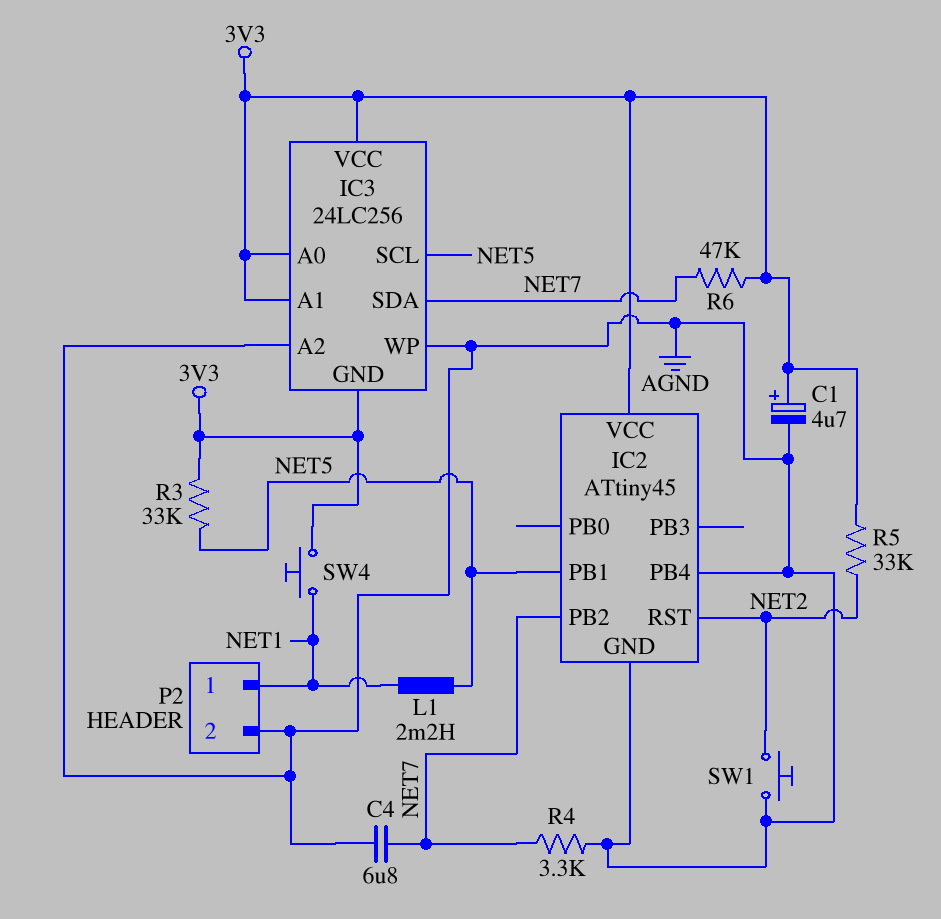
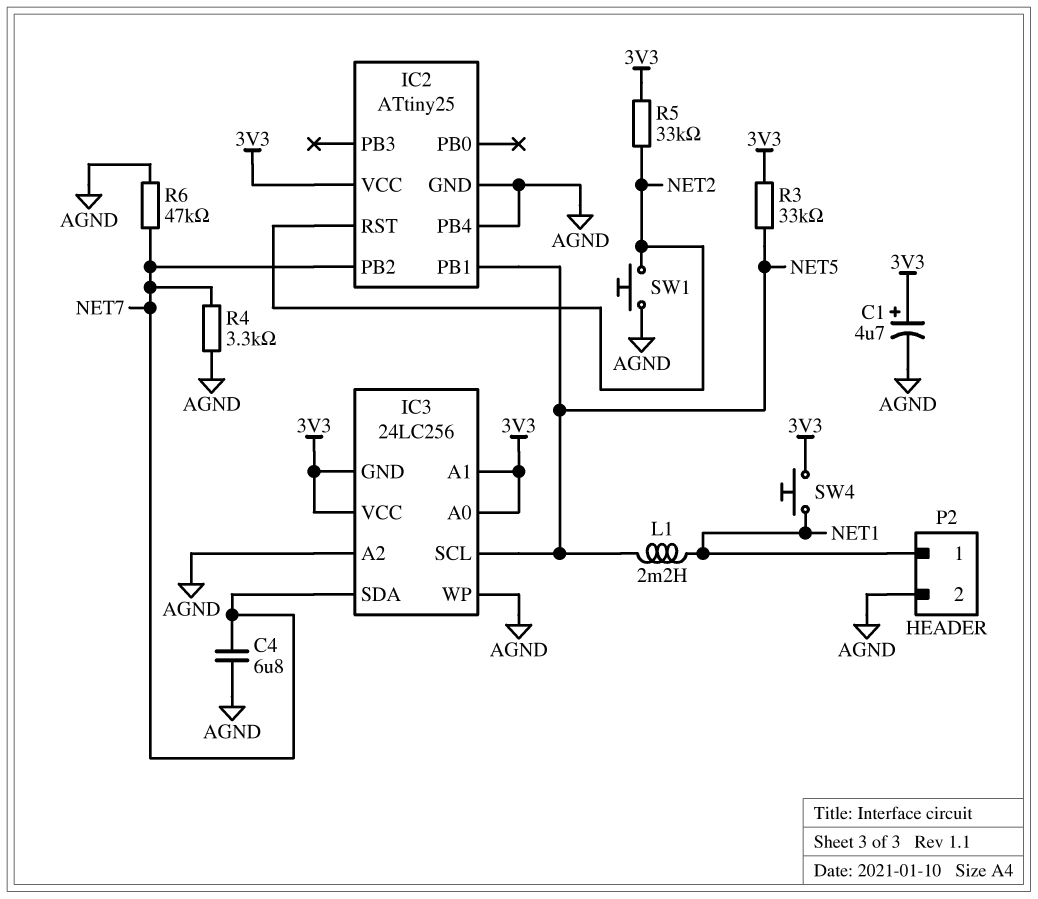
IC2: ATtiny45 -> ATtiny25
R6: 47k (3V3, NET7) -> 47k (AGND, NET7)

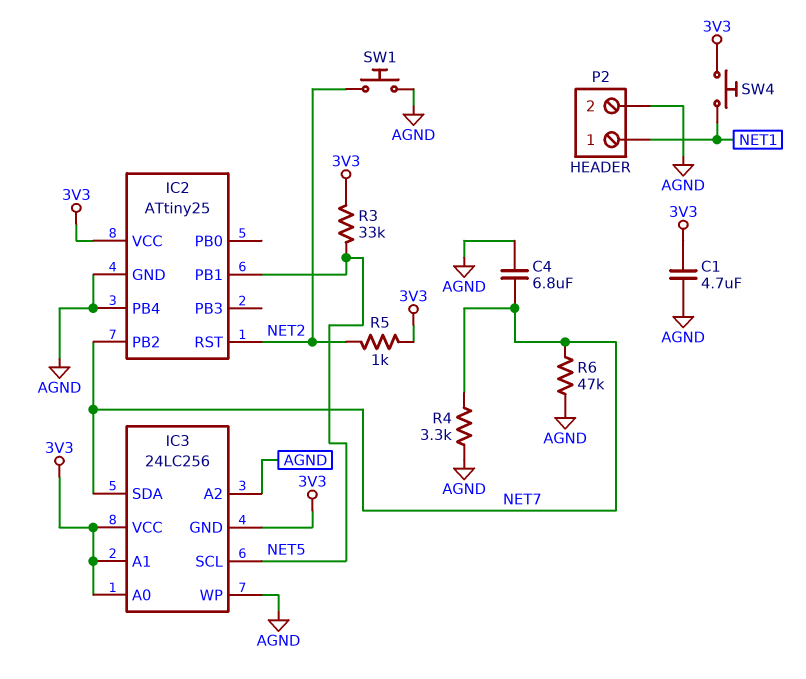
C1: 4.7uF (plus 3V3, minus AGND) -> 4.7uF (3V3, AGND)
L1: 2.2mH (NET1, NET5) -> none
R5: 33k (3V3, NET2) -> 1k (3V3, NET2)

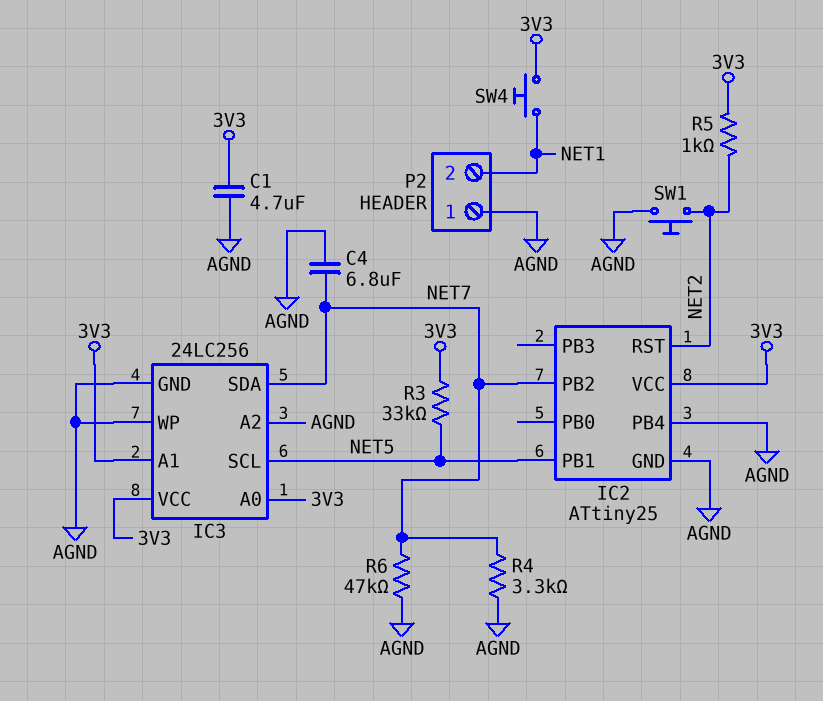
IC3 pin GND: 3V3 -> AGND
P2 pin 1: NET1 -> AGND
P2 pin 2: AGND -> NET1

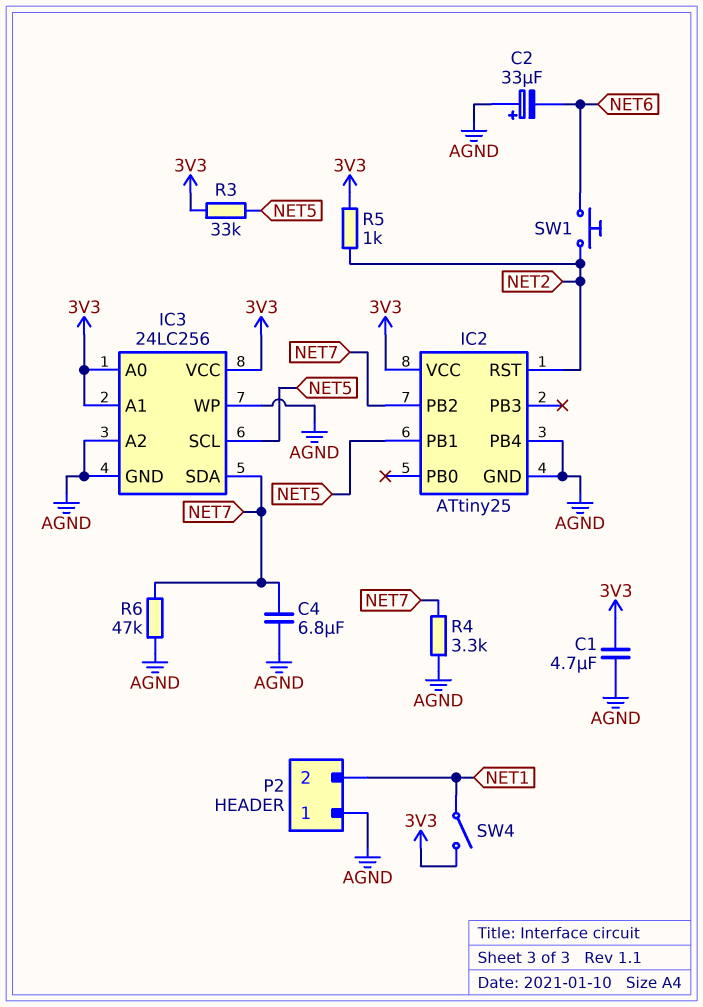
C2: none -> 33uF (plus AGND, minus NET6)
SW1: button (AGND, NET2) -> button (NET2, NET6)
SW4: button (3V3, NET1) -> switch (3V3, NET1)

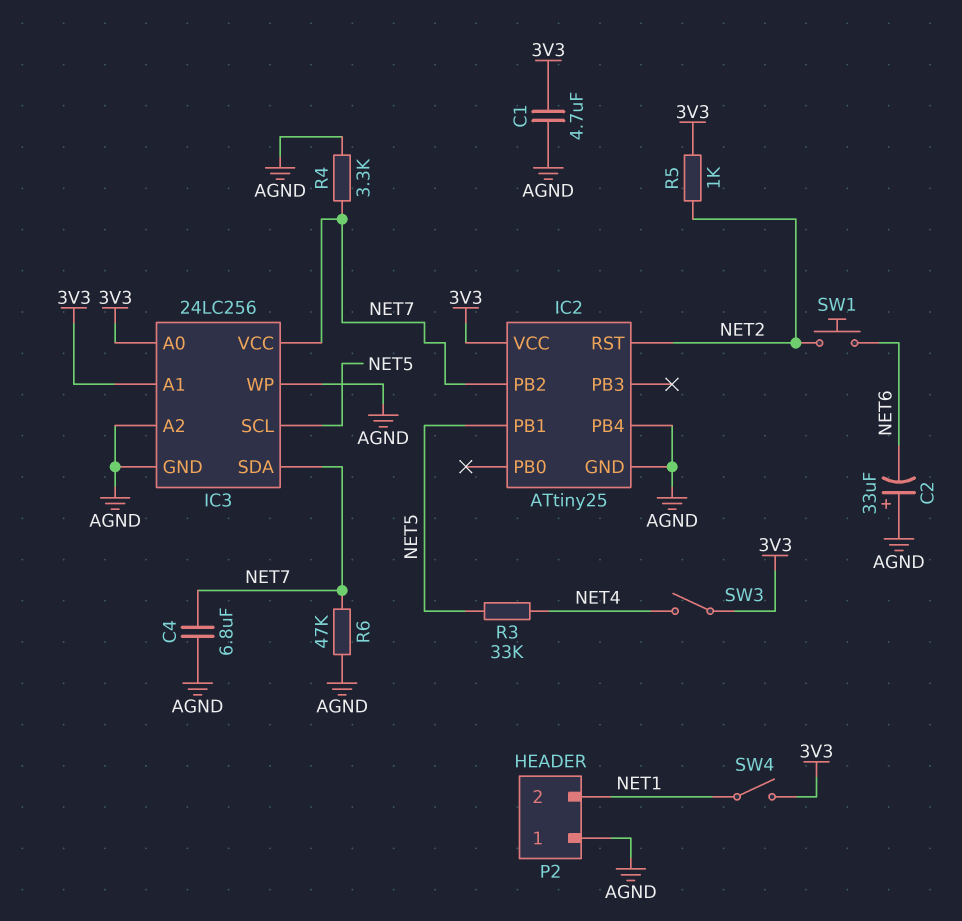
IC3 pin VCC: 3V3 -> NET7
R3: 33k (3V3, NET5) -> 33k (NET4, NET5)
SW3: none -> switch (3V3, NET4)

